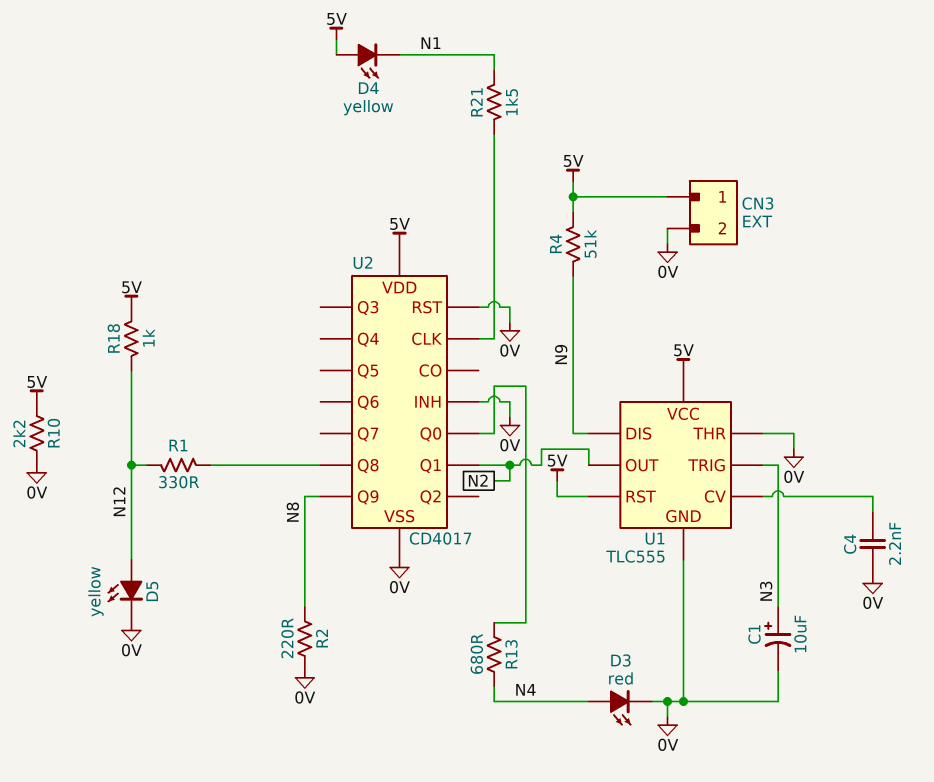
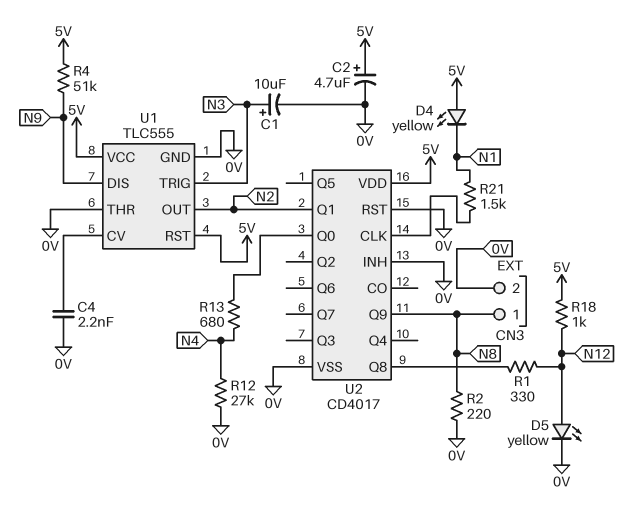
C2: none -> 4.7uF (plus 5V, minus 0V)
CN3 pin 1: 5V -> N8
D3: LED red (A N4, K 0V) -> none
R10: 2.2k (0V, 5V) -> none
R12: none -> 27k (0V, N4)

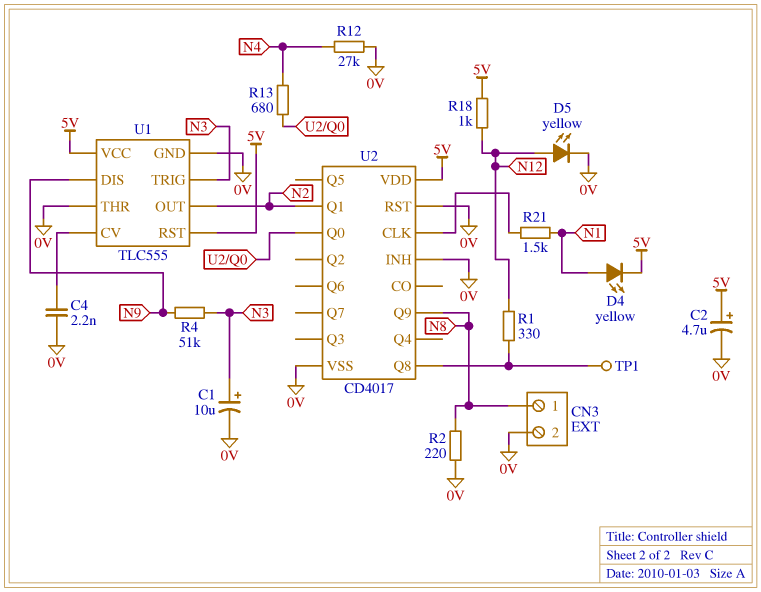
D4: LED yellow (A 5V, K N1) -> LED yellow (A N1, K 5V)
R4: 51k (5V, N9) -> 51k (N3, N9)
TP1: none -> test point (U2/Q8)

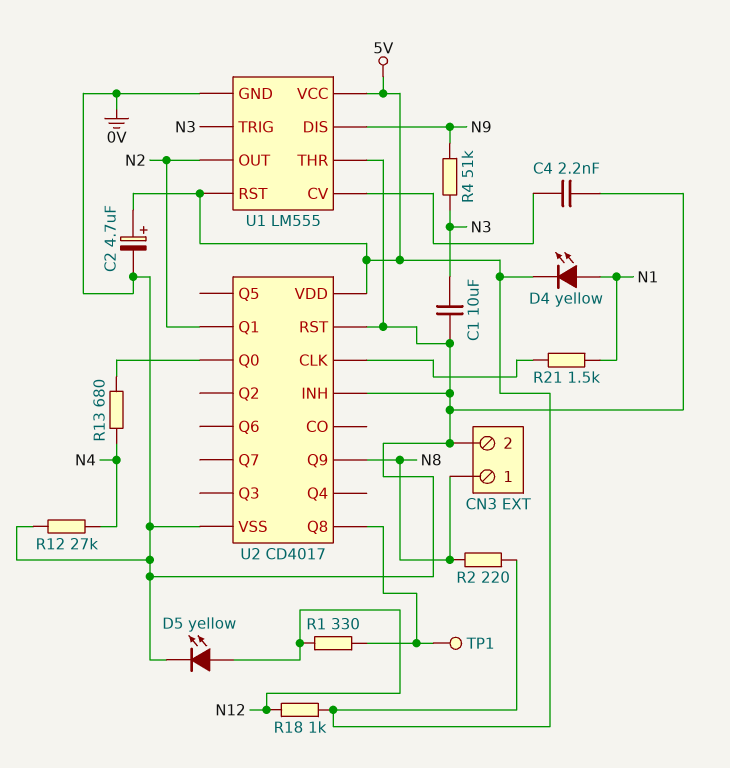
C1: 10uF (plus N3, minus 0V) -> 10uF (0V, N3)
R2: 220 (0V, N8) -> 220 (5V, N8)
U1: TLC555 -> LM555

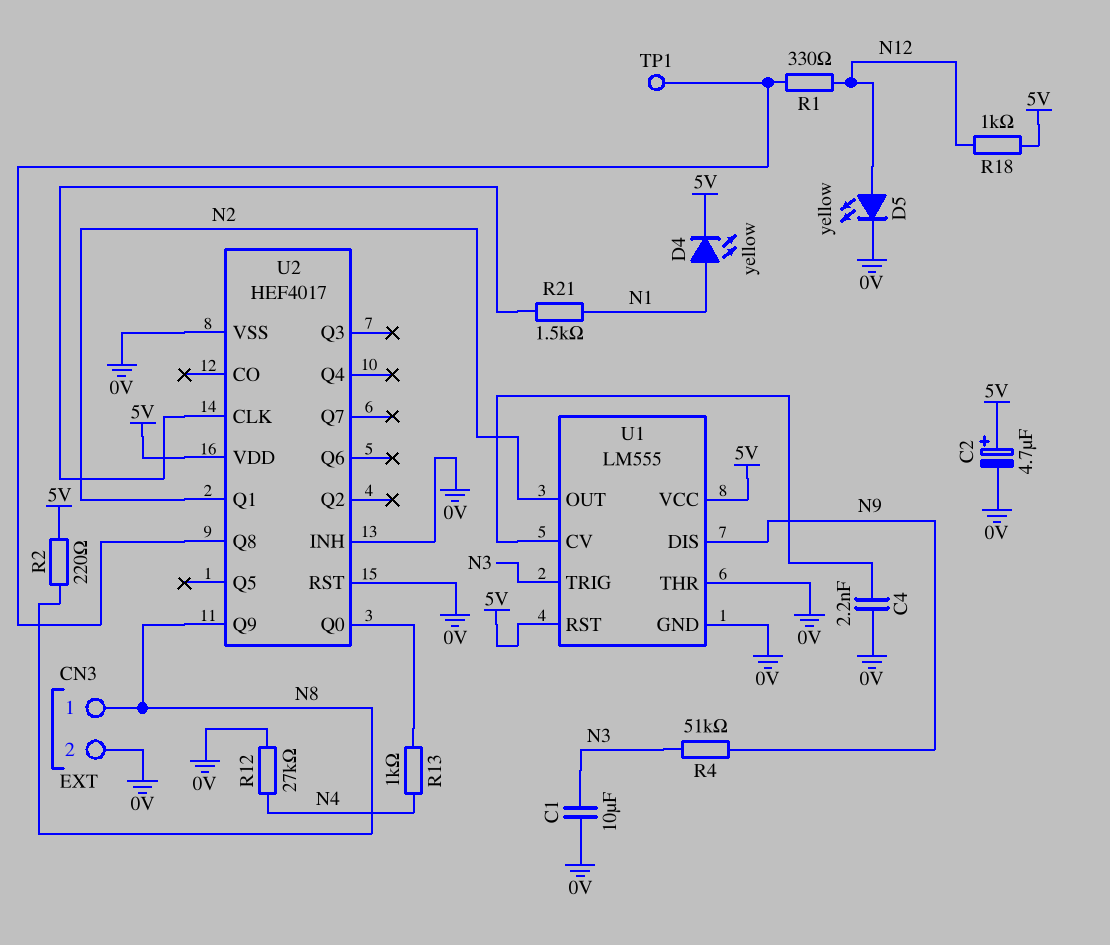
R13: 680 (N4, U2/Q0) -> 1k (N4, U2/Q0)
U2: CD4017 -> HEF4017

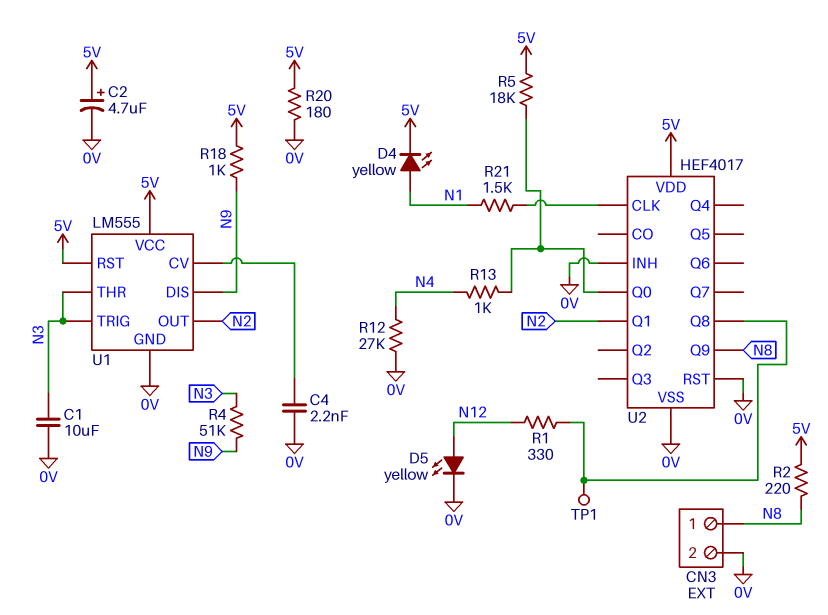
R5: none -> 18k (5V, U2/Q0)
R18: 1k (5V, N12) -> 1k (5V, N9)
R20: none -> 180 (0V, 5V)
U1 pin THR: 0V -> N3

